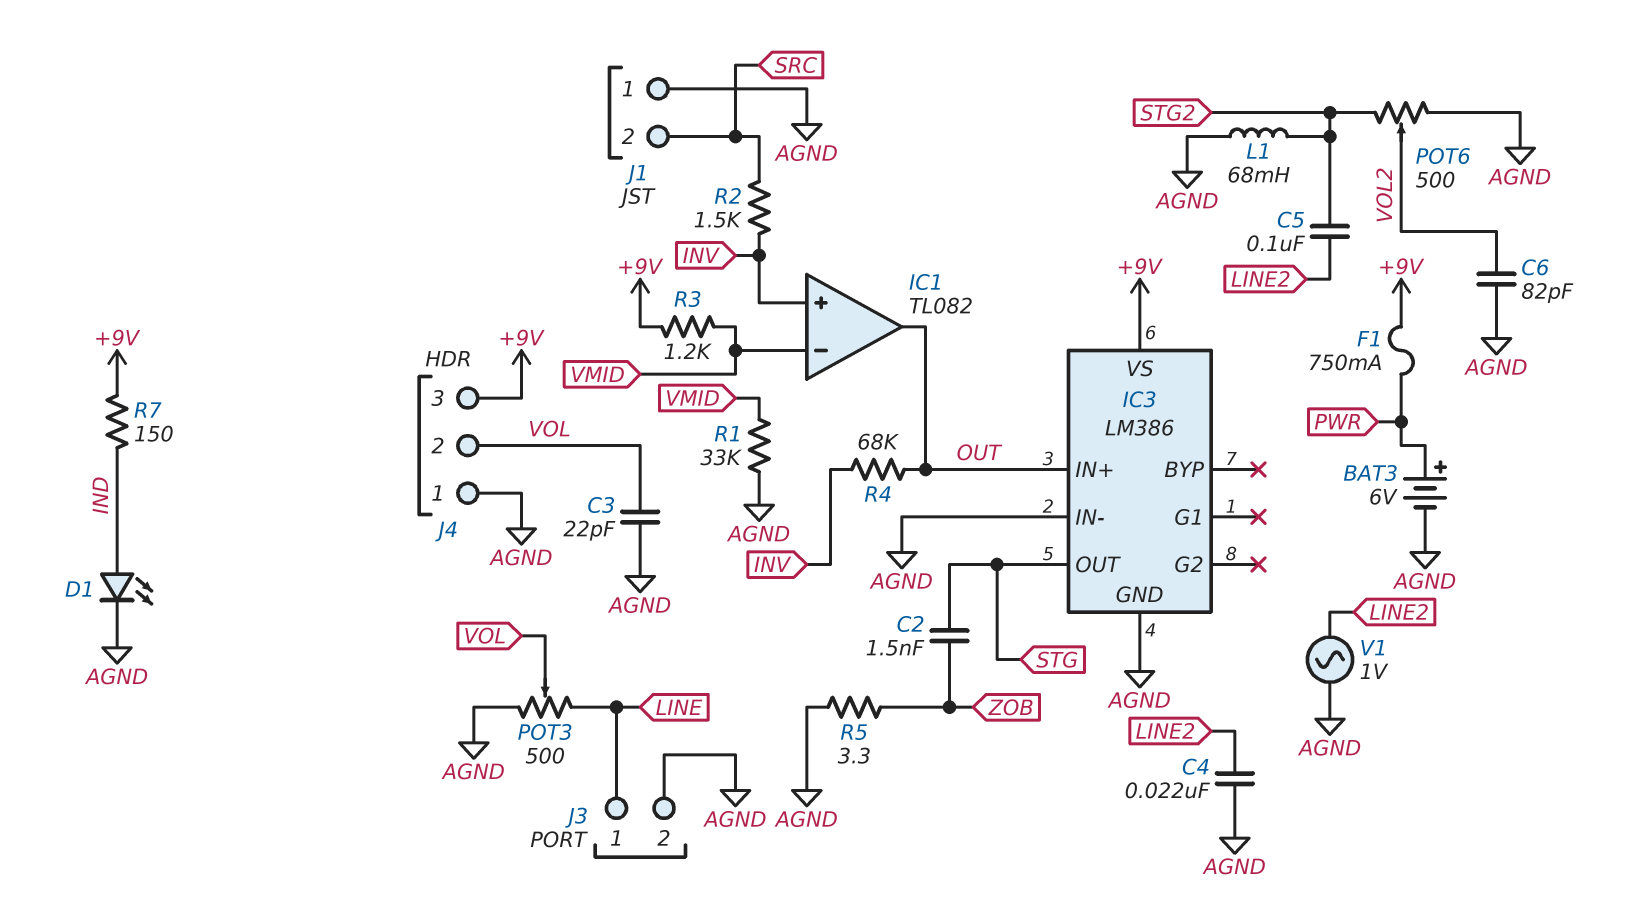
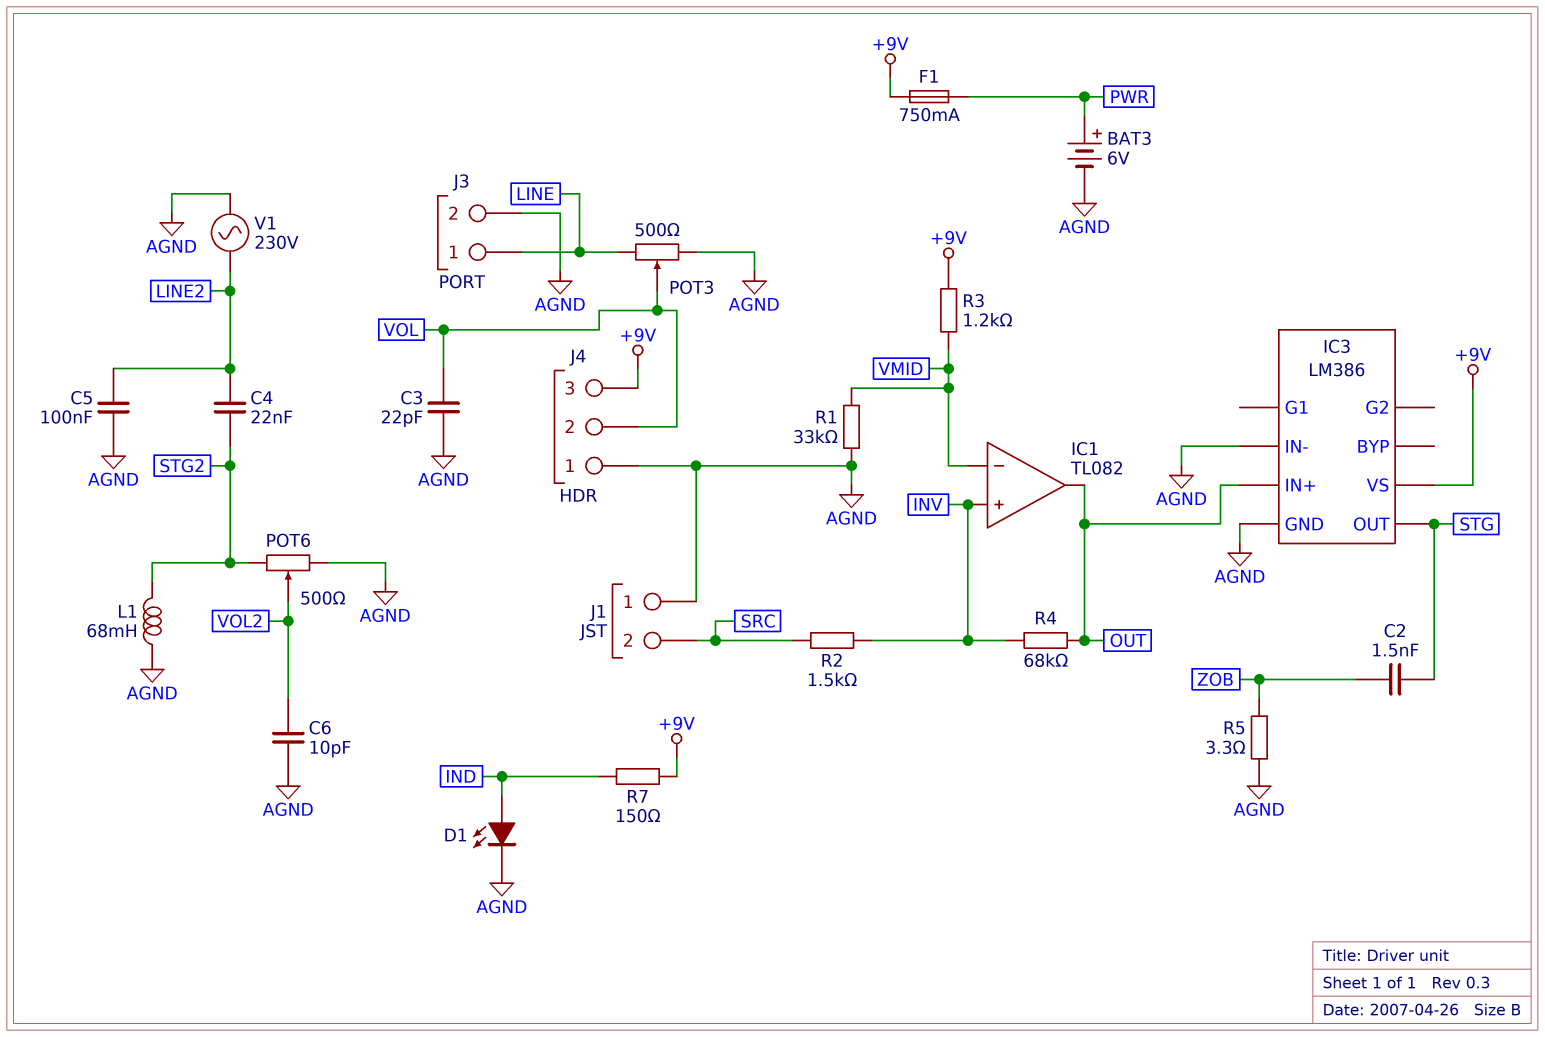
C4: 22nF (AGND, LINE2) -> 22nF (LINE2, STG2)
C5: 100nF (LINE2, STG2) -> 100nF (AGND, LINE2)
C6: 82pF (AGND, VOL2) -> 10pF (AGND, VOL2)
V1: AC 1V (AGND, LINE2) -> AC 230V (AGND, LINE2)

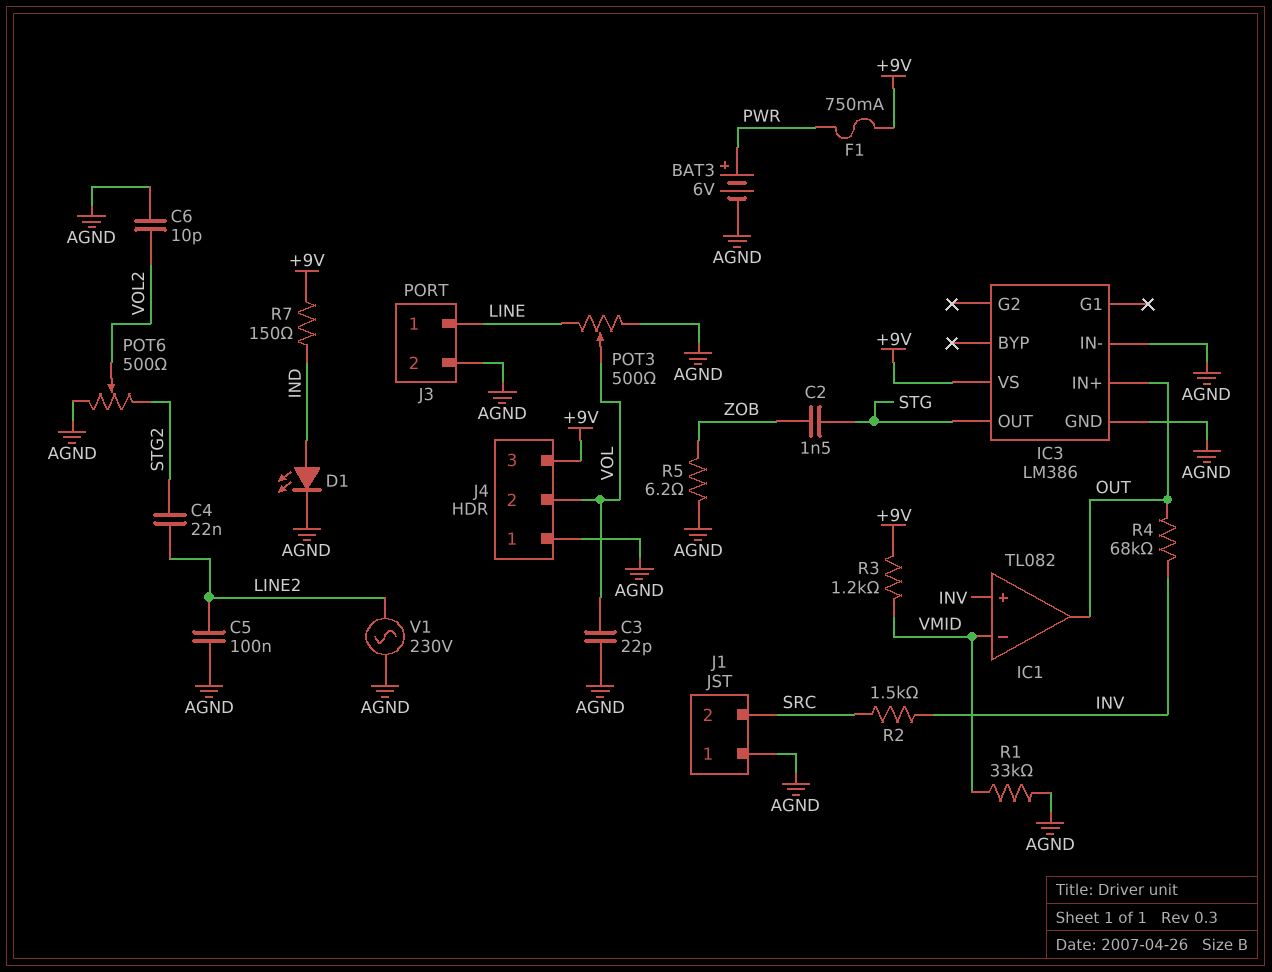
L1: 68mH (AGND, STG2) -> none
R5: 3.3 (AGND, ZOB) -> 6.2 (AGND, ZOB)

